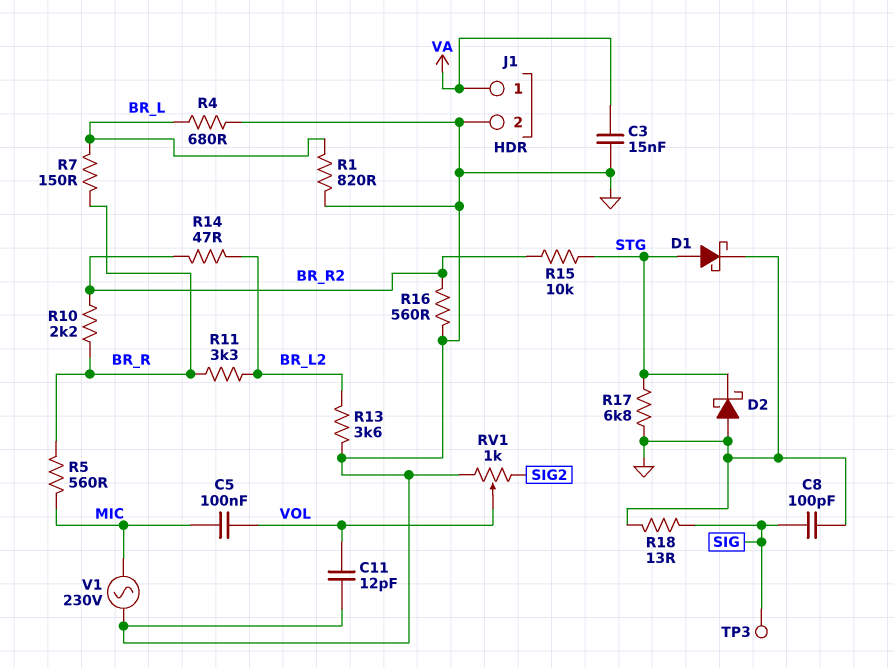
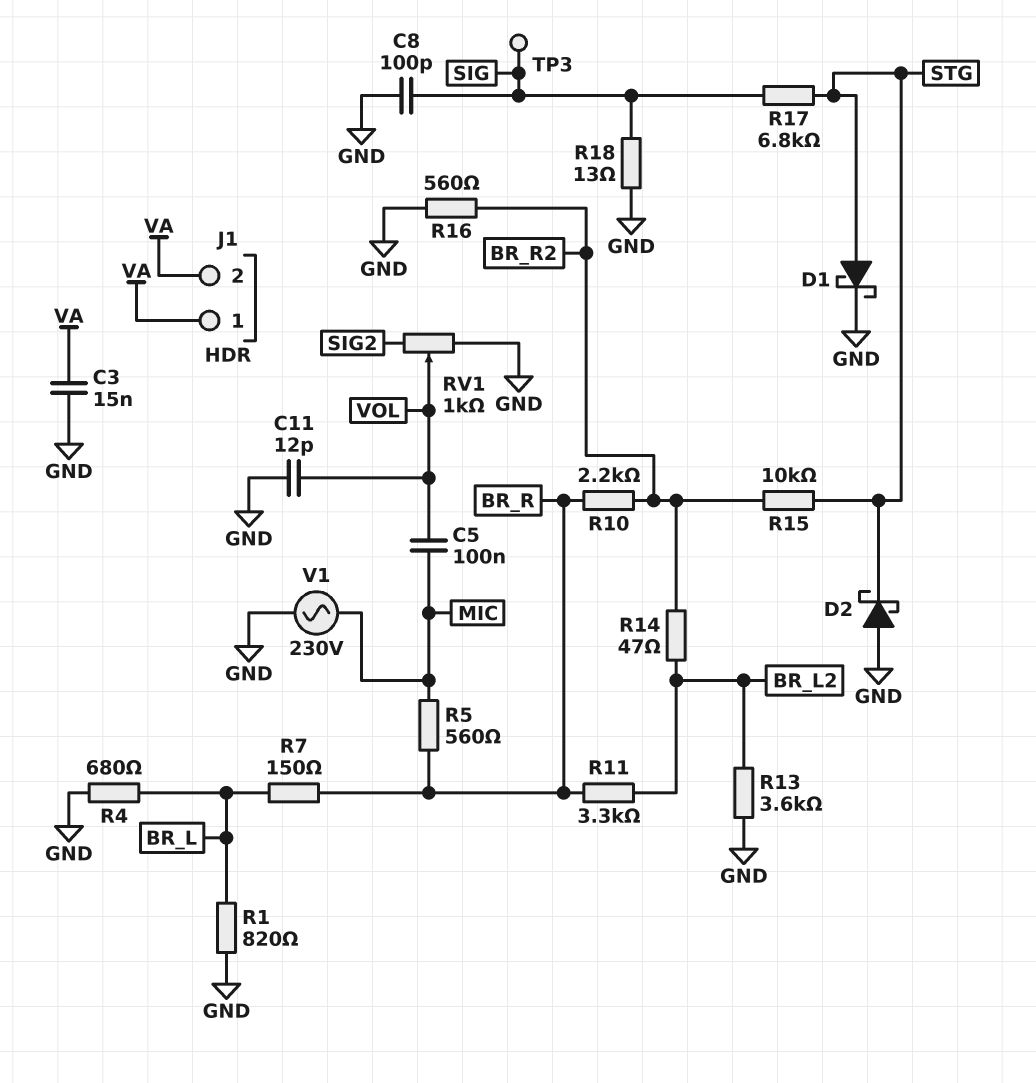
J1 pin 2: GND -> VA
R17: 6.8k (GND, STG) -> 6.8k (SIG, STG)

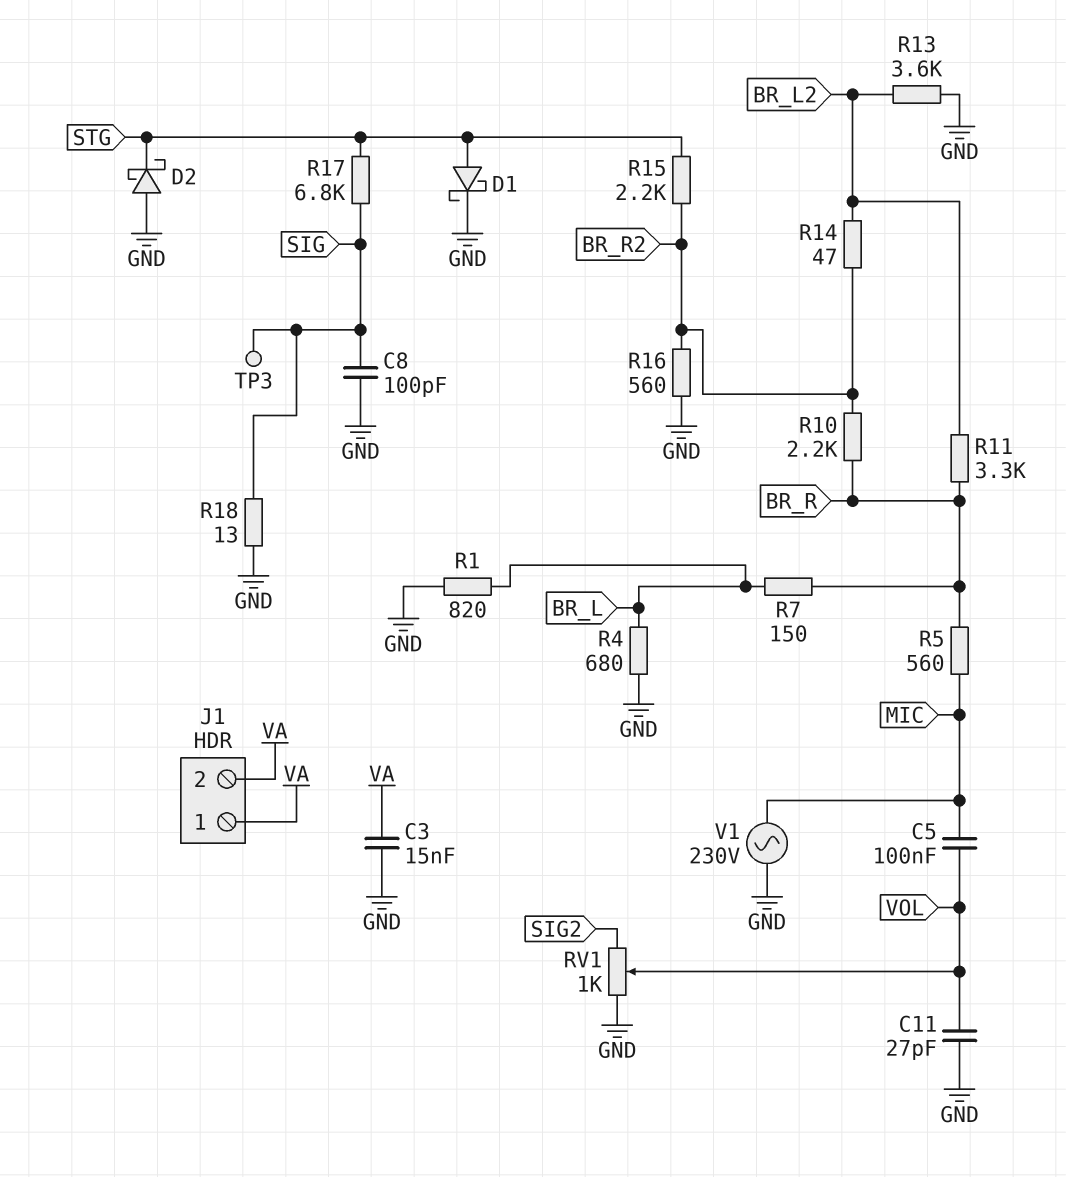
C11: 12pF (GND, VOL) -> 27pF (GND, VOL)
R15: 10k (BR_R2, STG) -> 2.2k (BR_R2, STG)

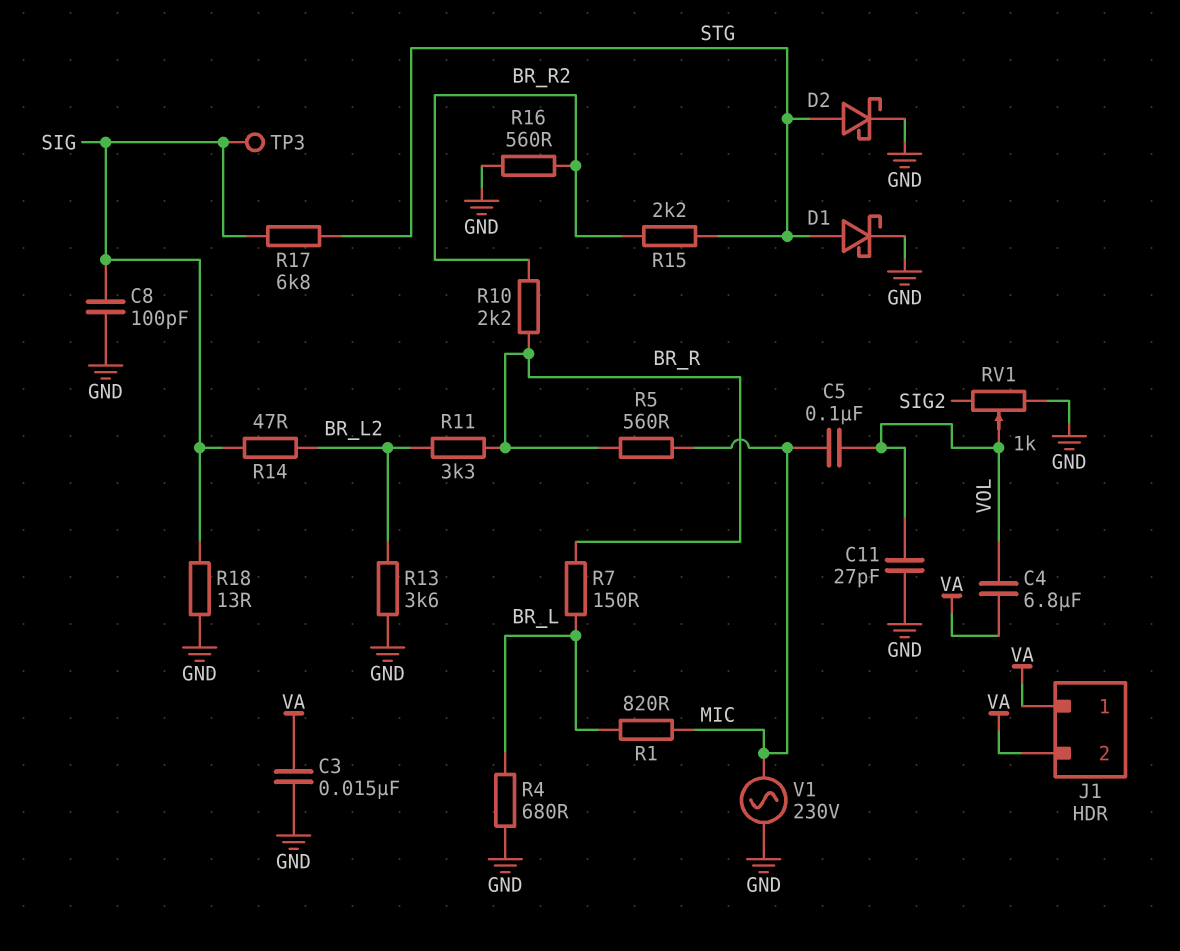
C4: none -> 6.8uF (VA, VOL)
D2: schottky (A GND, K STG) -> schottky (A STG, K GND)
R1: 820 (BR_L, GND) -> 820 (BR_L, MIC)
R14: 47 (BR_L2, BR_R2) -> 47 (BR_L2, SIG)

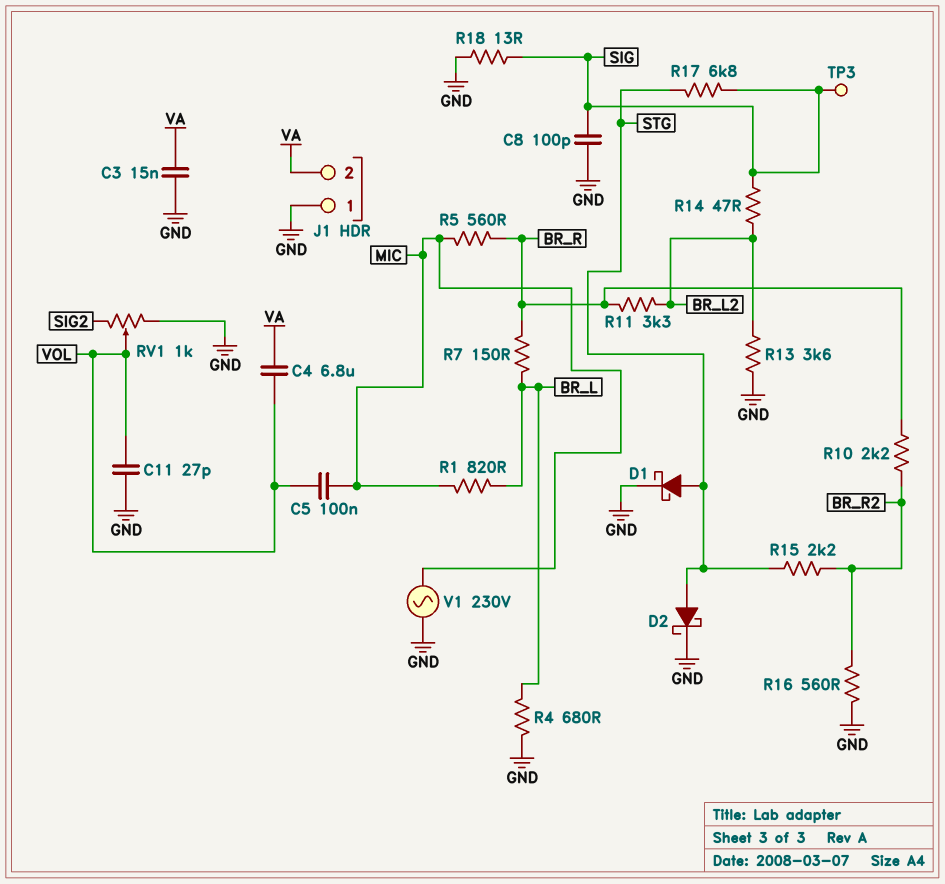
J1 pin 1: VA -> GND

